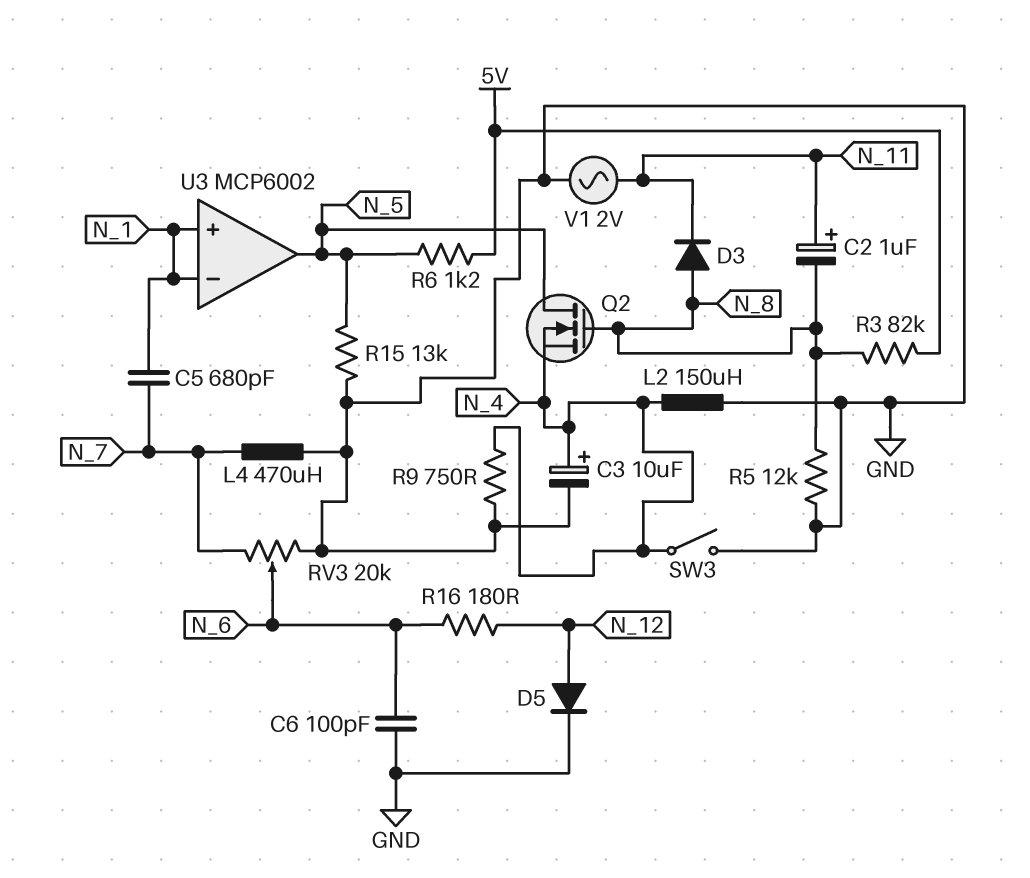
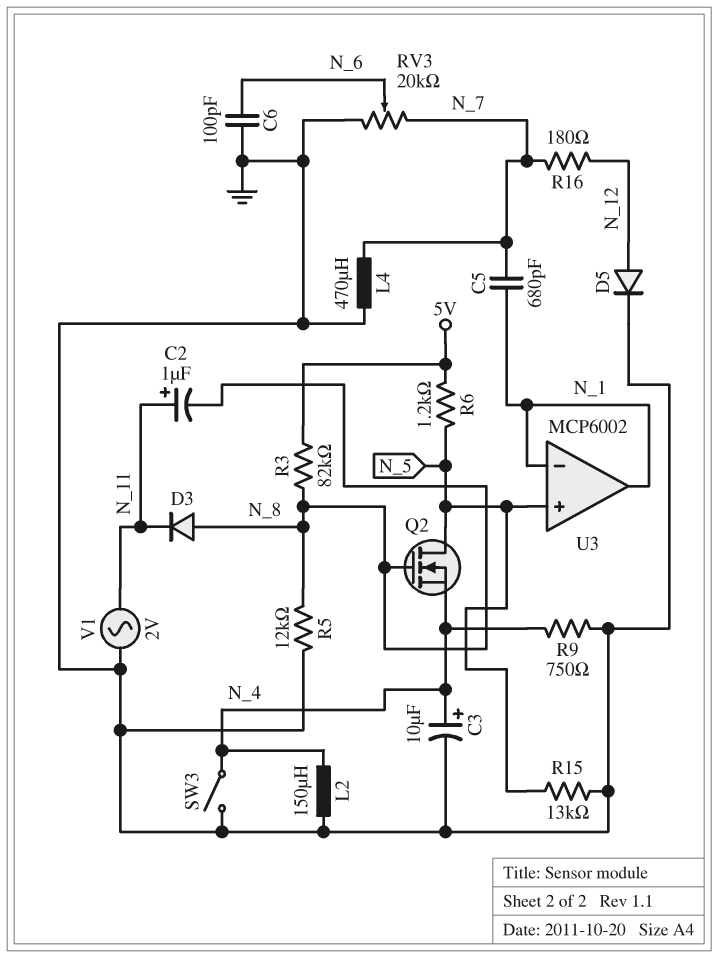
R16: 180 (N_6, N_12) -> 180 (N_7, N_12)
U3 pin in+: N_1 -> N_5
U3 pin out: N_5 -> N_1

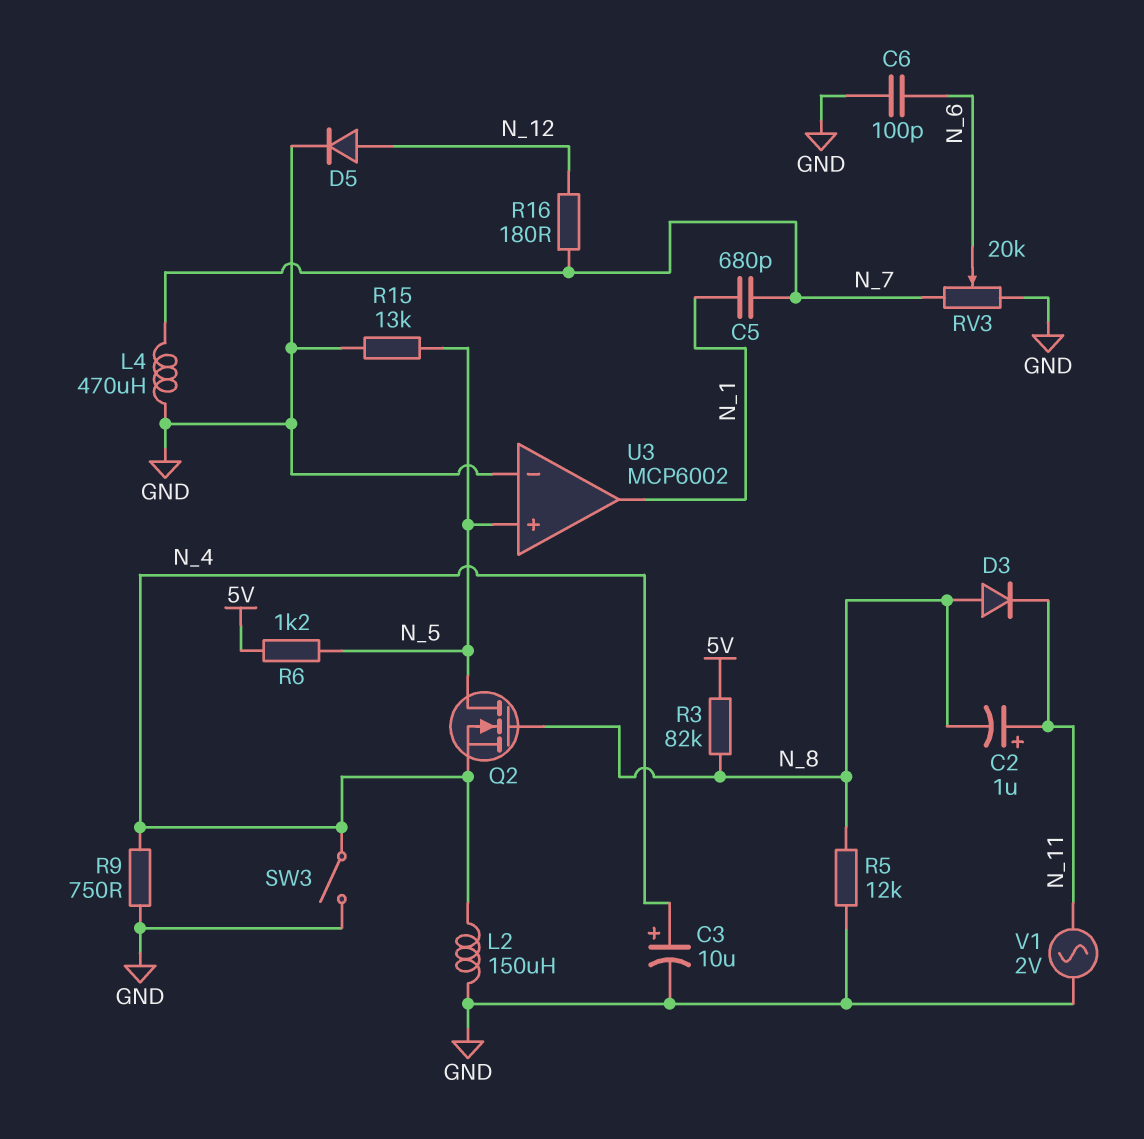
U3 pin in-: N_1 -> GND

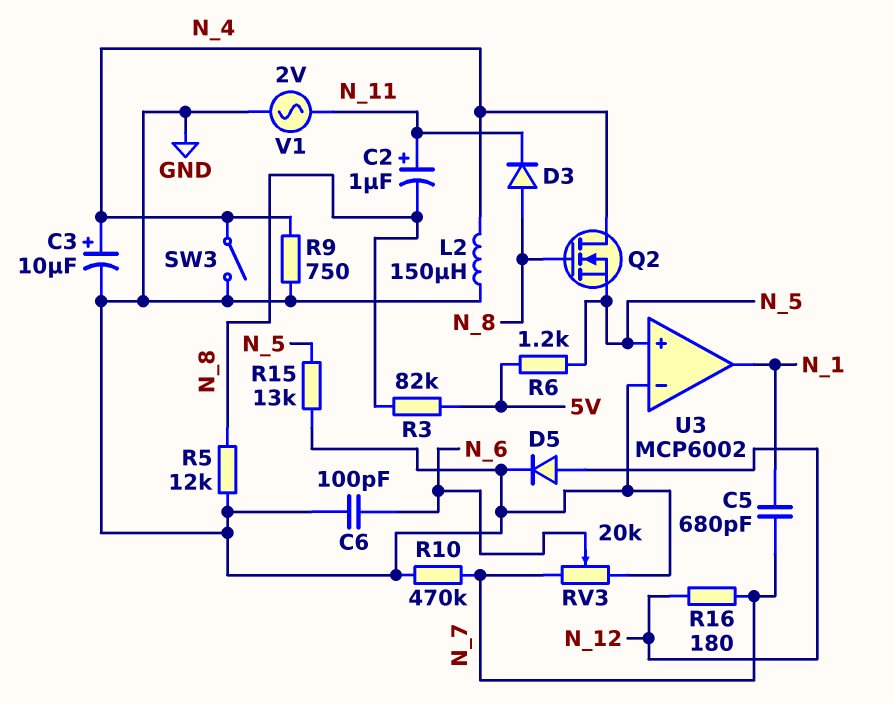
L4: 470uH (GND, N_7) -> none
Q2: NMOS (G N_8, D N_5, S N_4) -> NMOS (G N_8, D N_4, S N_5)
R10: none -> 470k (GND, N_7)

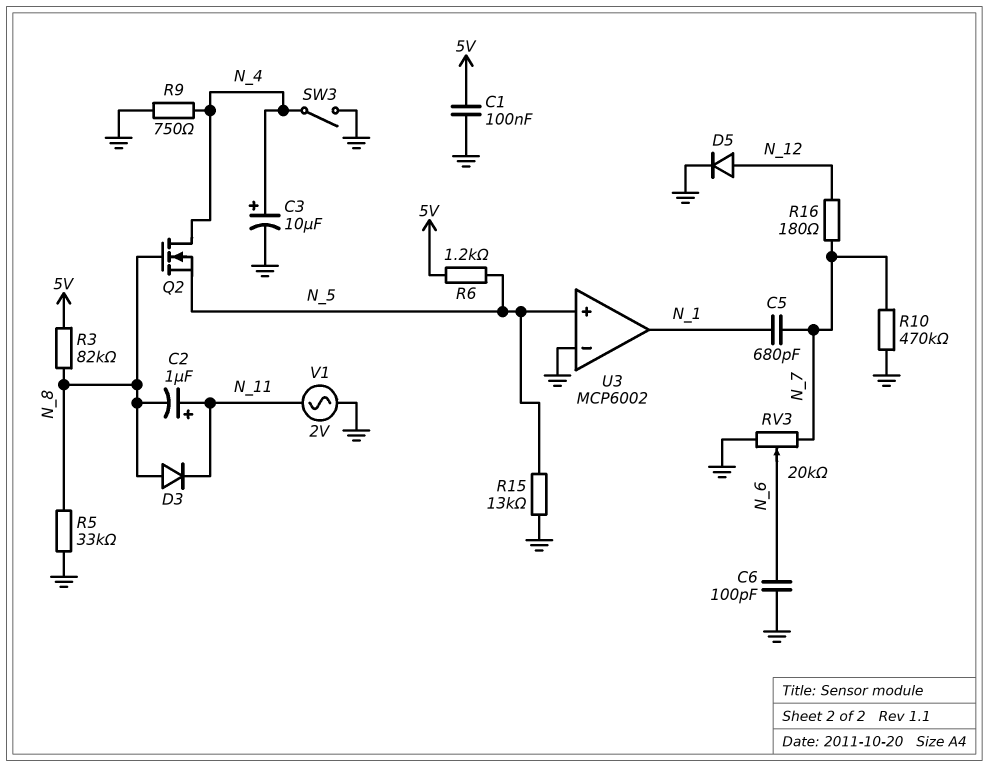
C1: none -> 100nF (5V, GND)
L2: 150uH (GND, N_4) -> none
R5: 12k (GND, N_8) -> 33k (GND, N_8)

